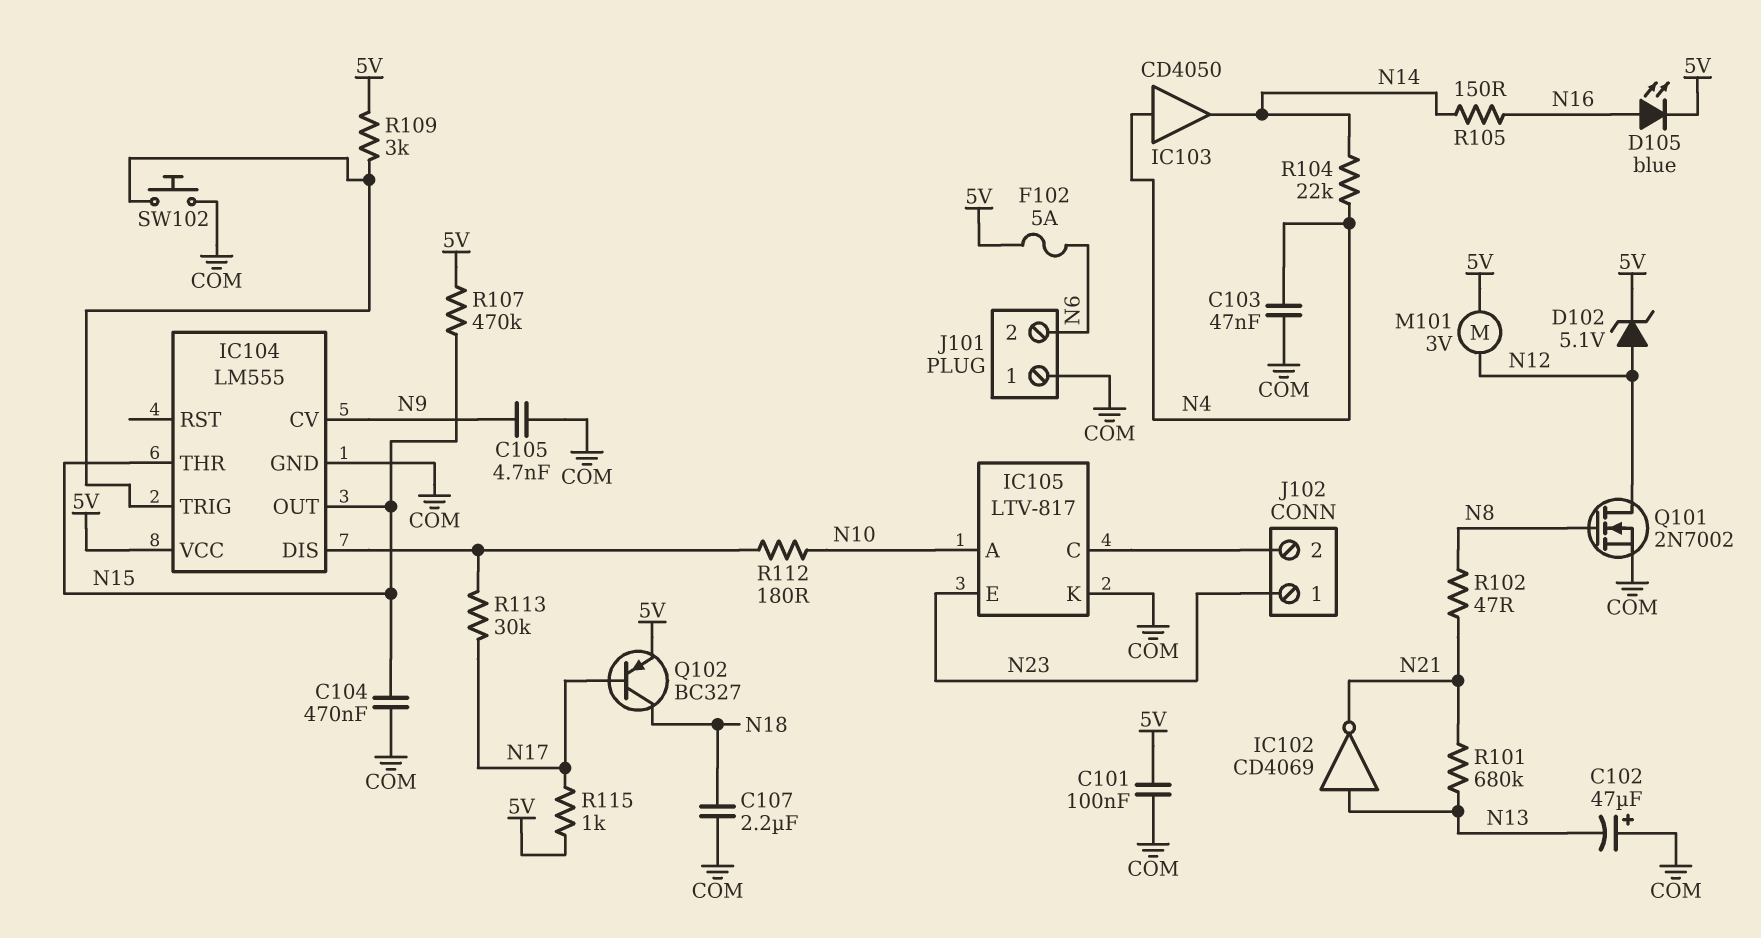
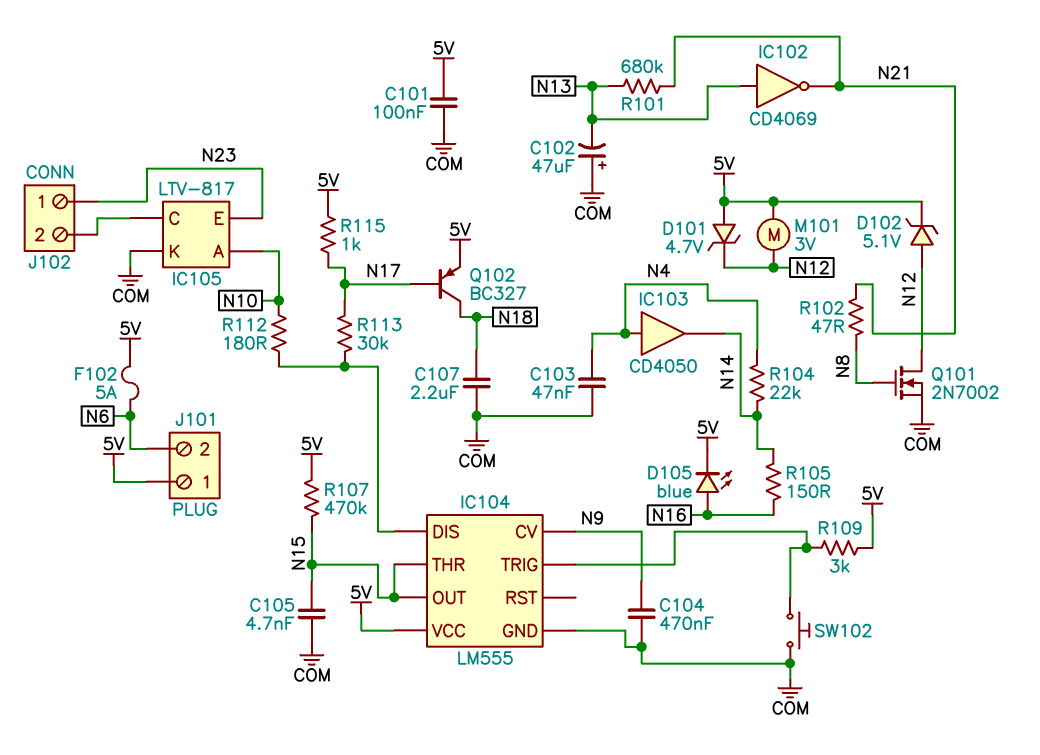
C104: 470nF (COM, N15) -> 470nF (COM, N9)
C105: 4.7nF (COM, N9) -> 4.7nF (COM, N15)
D101: none -> zener 4.7V (A 5V, K N12)
J101 pin 1: COM -> 5V

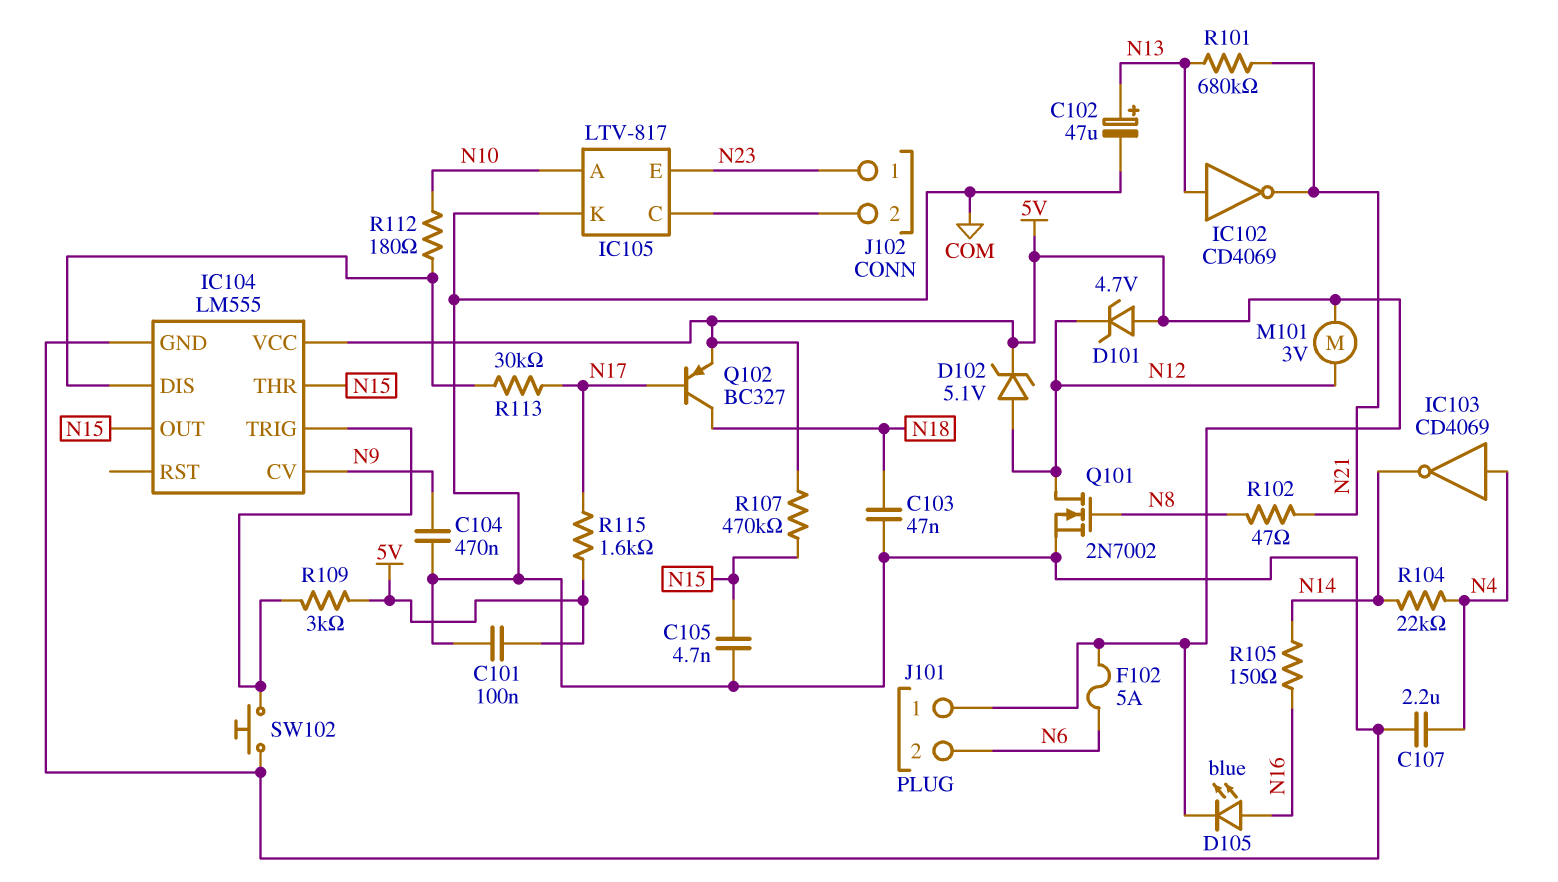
C102: 47uF (plus COM, minus N13) -> 47uF (plus N13, minus COM)
C103: 47nF (COM, N4) -> 47nF (COM, N18)
C107: 2.2uF (COM, N18) -> 2.2uF (COM, N4)
IC103: buffer CD4050 (in N4, out N14) -> NOT CD4069 (in N4, out N14)
R115: 1k (5V, N17) -> 1.6k (5V, N17)

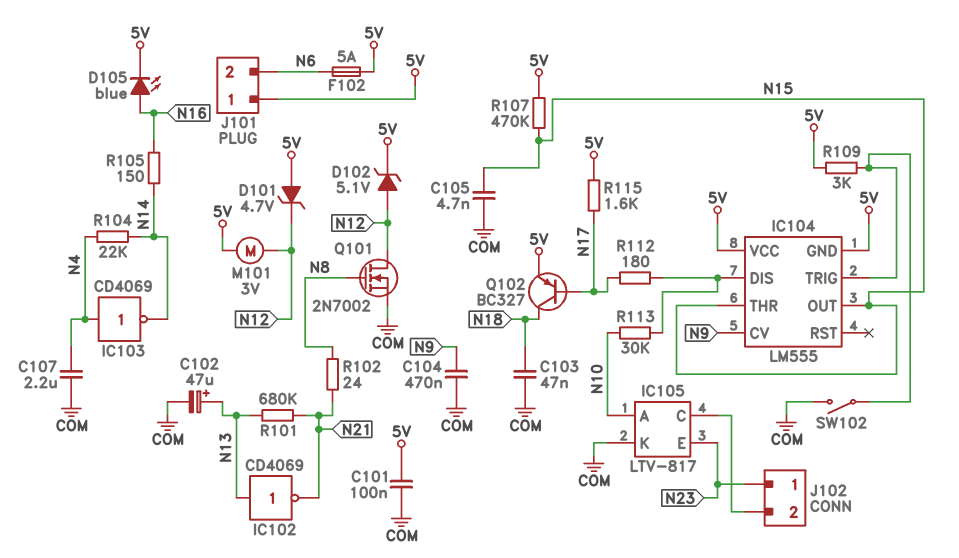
IC104 pin GND: COM -> 5V
R102: 47 (N8, N21) -> 24 (N8, N21)
R112: 180 (IC104/DIS, N10) -> 180 (IC104/DIS, N17)
R113: 30k (IC104/DIS, N17) -> 30k (IC104/DIS, N10)
SW102: button (COM, IC104/TRIG) -> switch (COM, IC104/TRIG)

